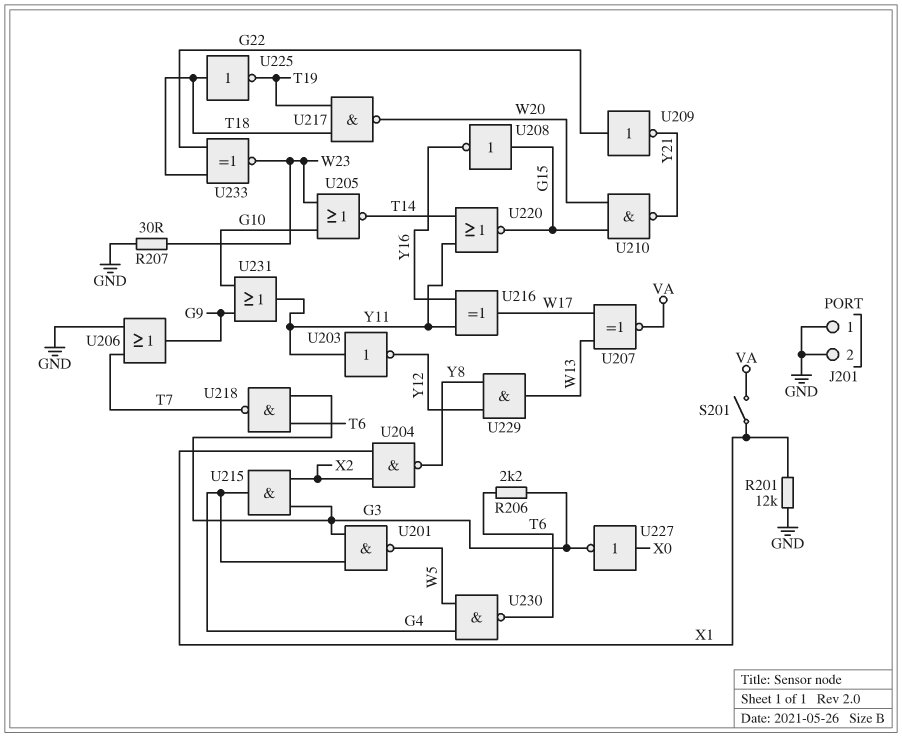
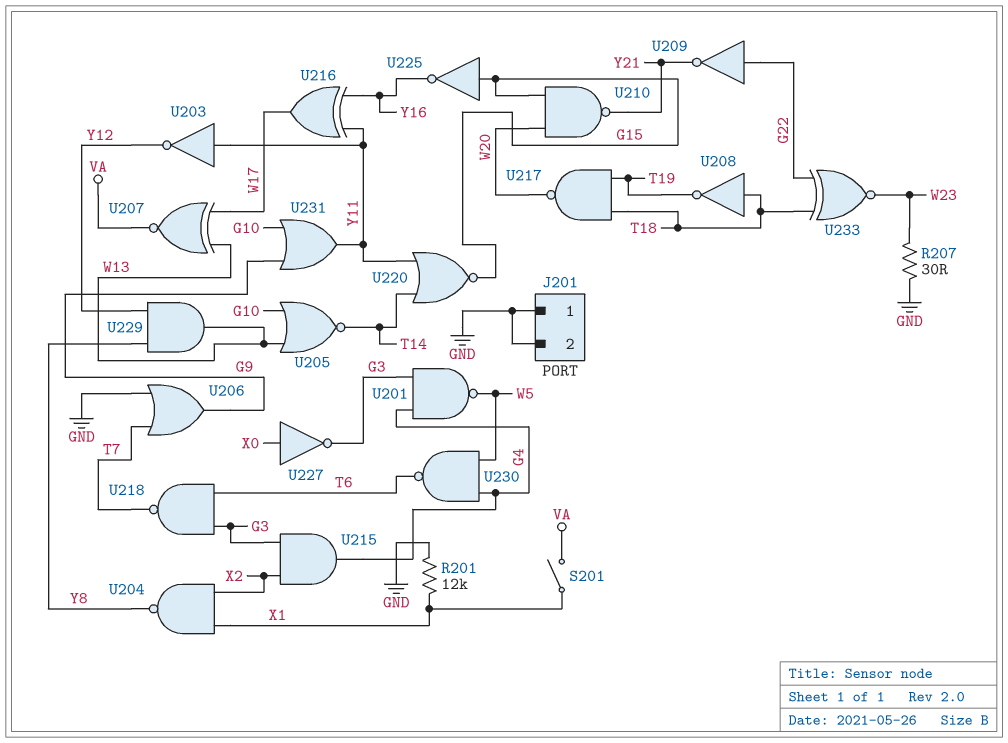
R206: 2.2k (G3, T6) -> none
U205: NOR (in G10, in W23, out T14) -> NOR (in G10, in W13, out T14)
U208: NOT (in G15, out Y16) -> NOT (in T18, out T19)
U225: NOT (in T18, out T19) -> NOT (in G15, out Y16)

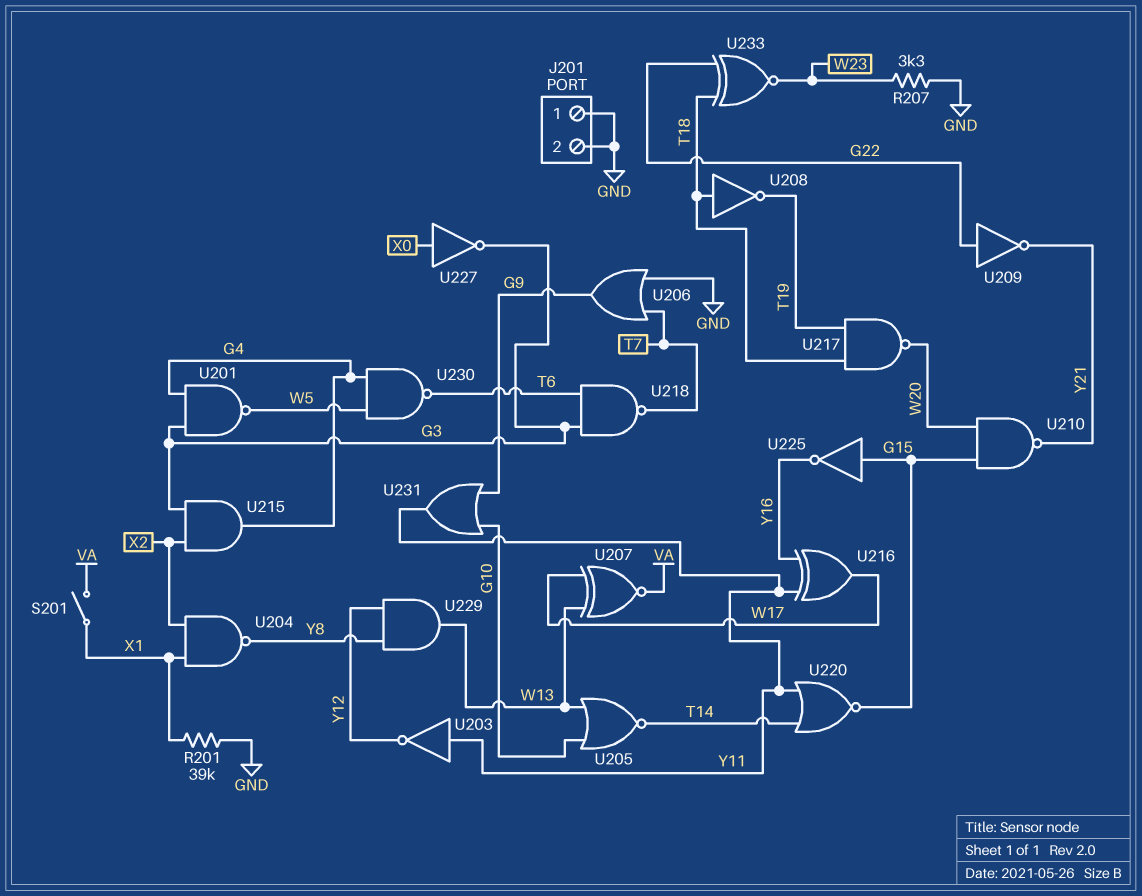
R201: 12k (GND, X1) -> 39k (GND, X1)
R207: 30 (GND, W23) -> 3.3k (GND, W23)

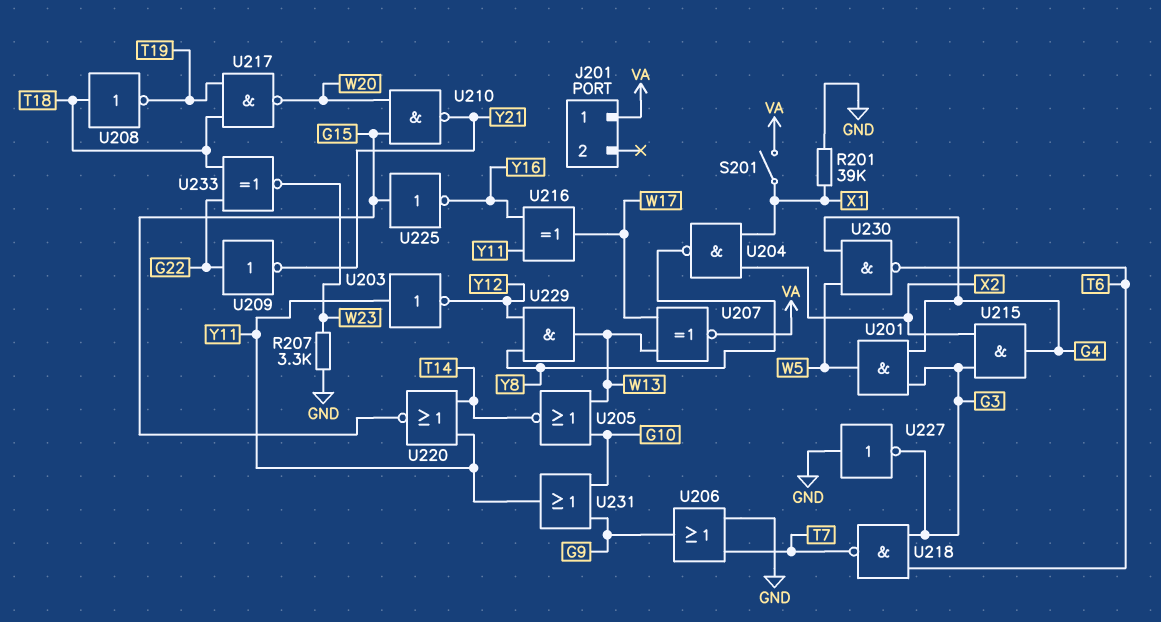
J201 pin 1: GND -> VA
J201 pin 2: GND -> none
U201: NAND (in G3, in G4, out W5) -> AND (in G3, in G4, out W5)
U227: NOT (in X0, out G3) -> NOT (in GND, out G3)

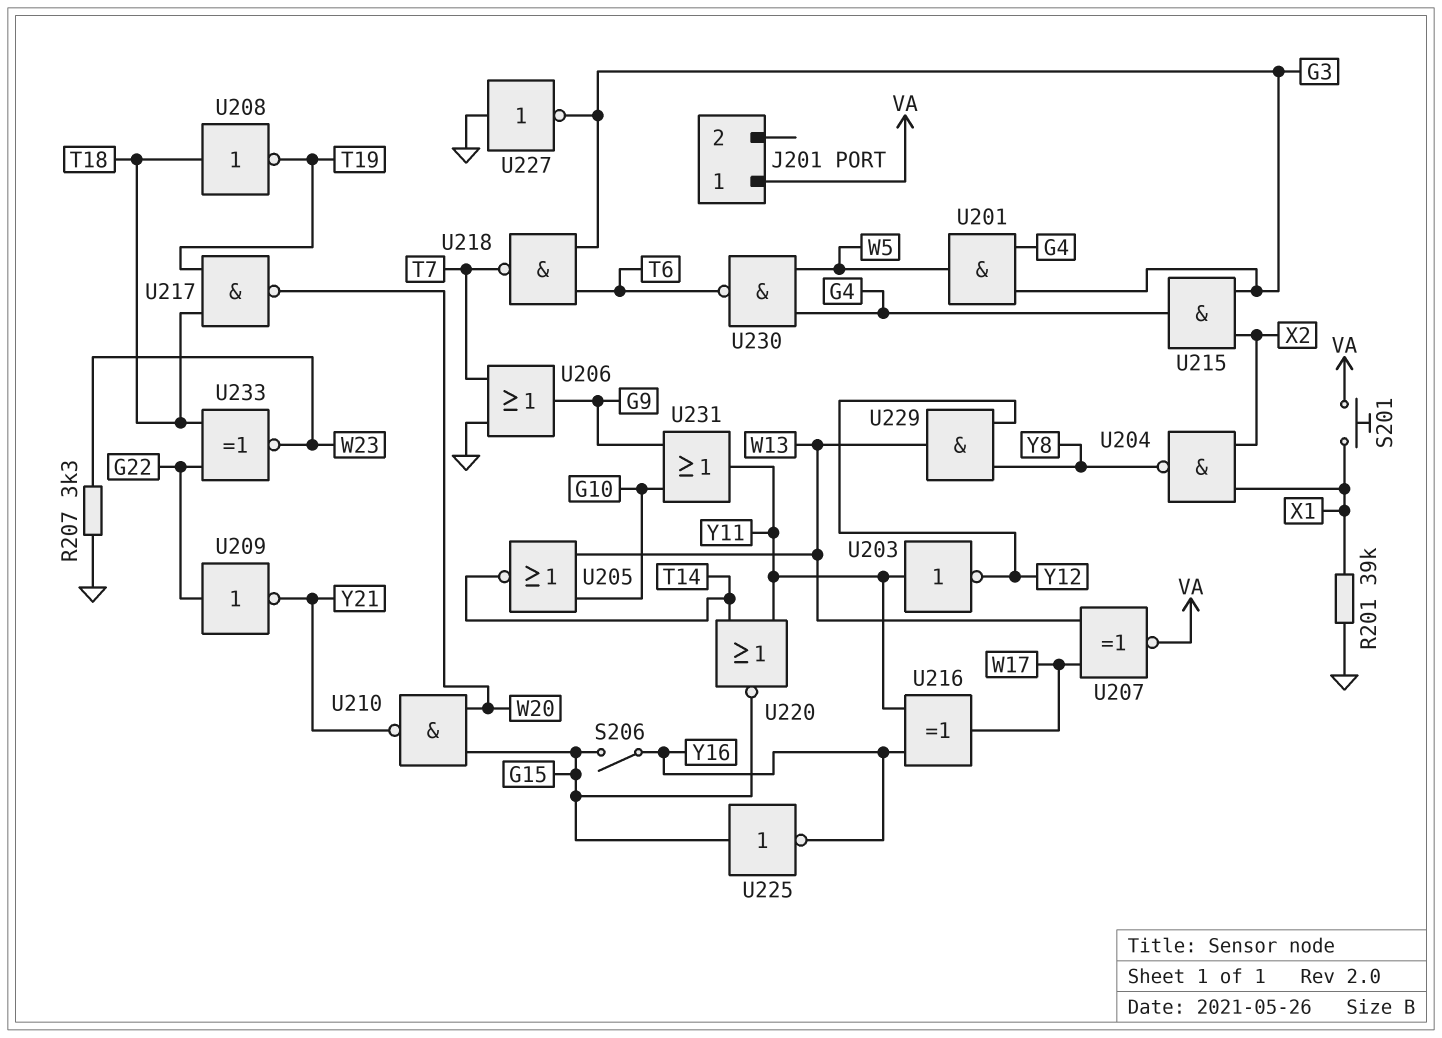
S201: switch (VA, X1) -> button (VA, X1)
S206: none -> switch (G15, Y16)

